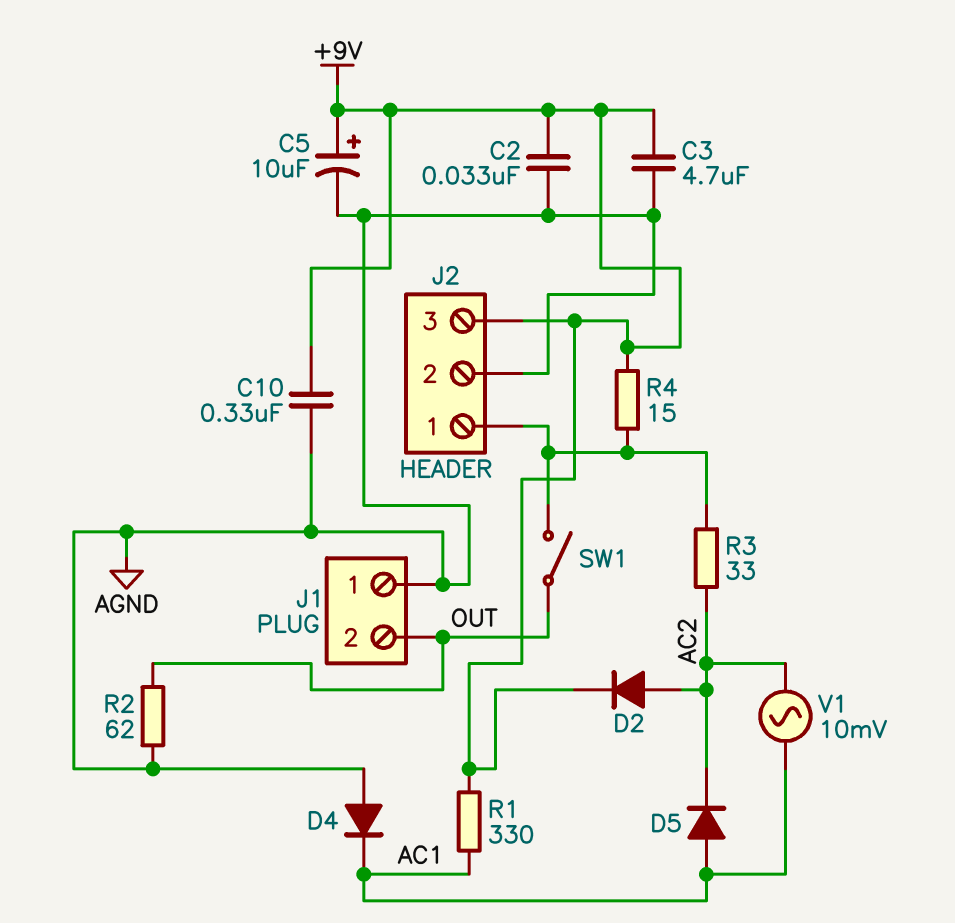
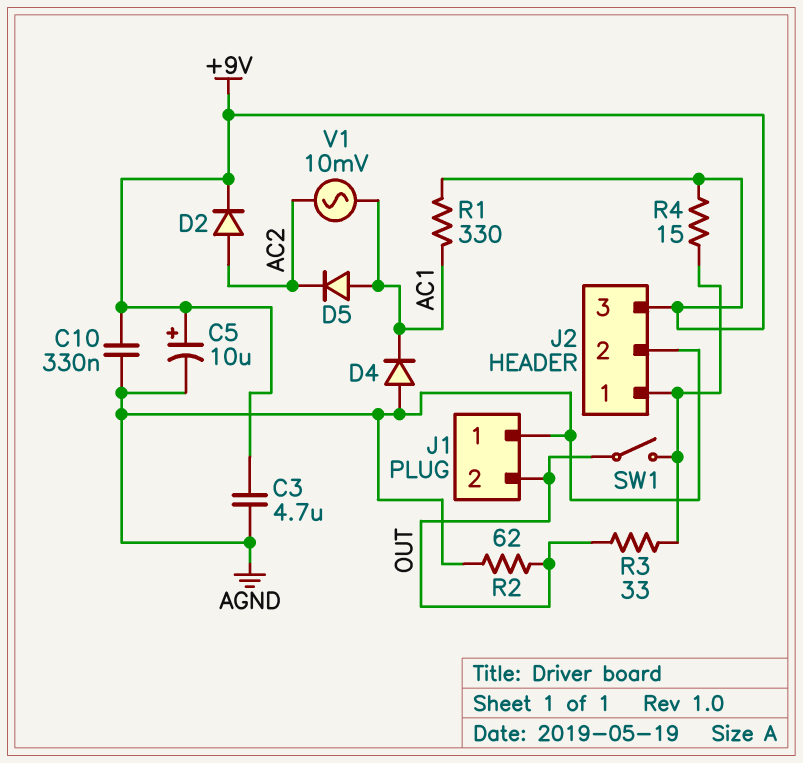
C2: 33nF (+9V, AGND) -> none
R3: 33 (AC2, J2/1) -> 33 (J2/1, OUT)

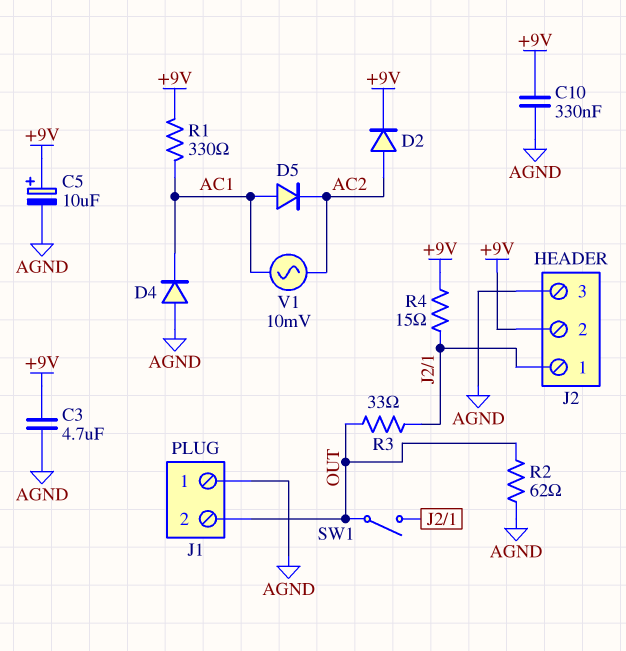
J2 pin 2: AGND -> +9V
J2 pin 3: +9V -> AGND

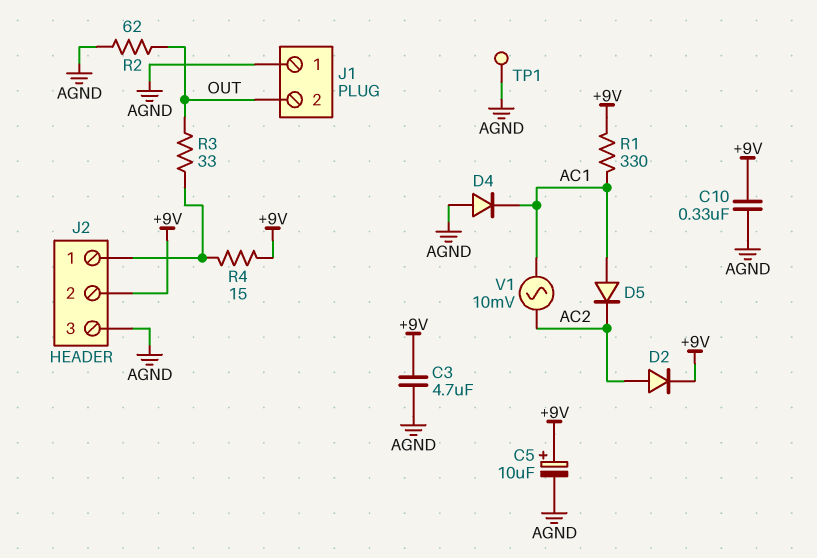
SW1: switch (J2/1, OUT) -> none
TP1: none -> test point (AGND)

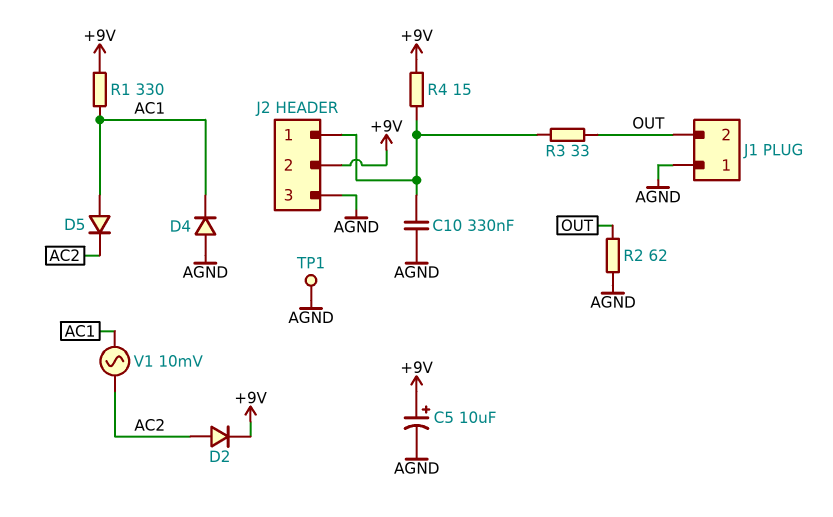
C3: 4.7uF (+9V, AGND) -> none
C10: 330nF (+9V, AGND) -> 330nF (AGND, J2/1)

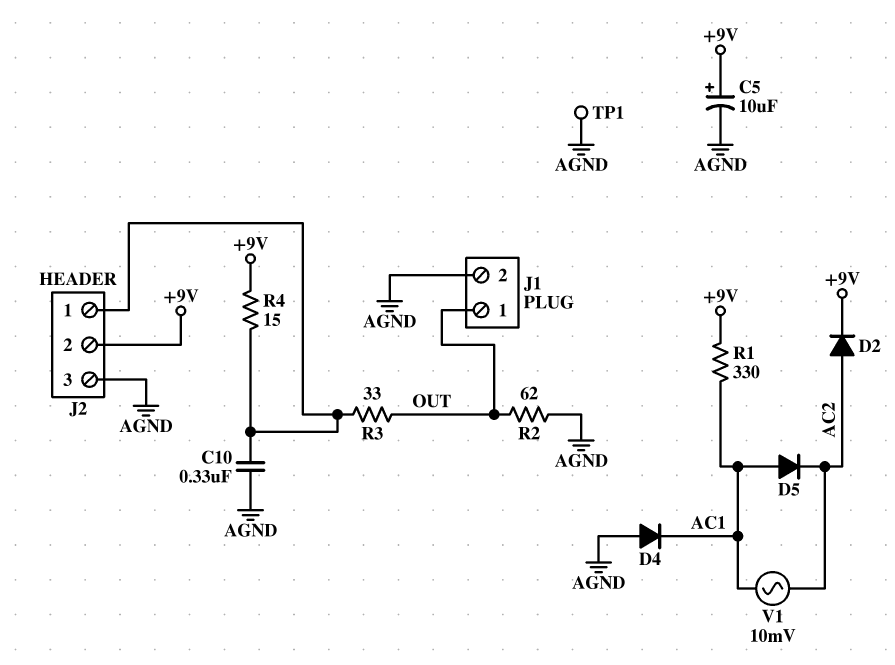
J1 pin 1: AGND -> OUT
J1 pin 2: OUT -> AGND

